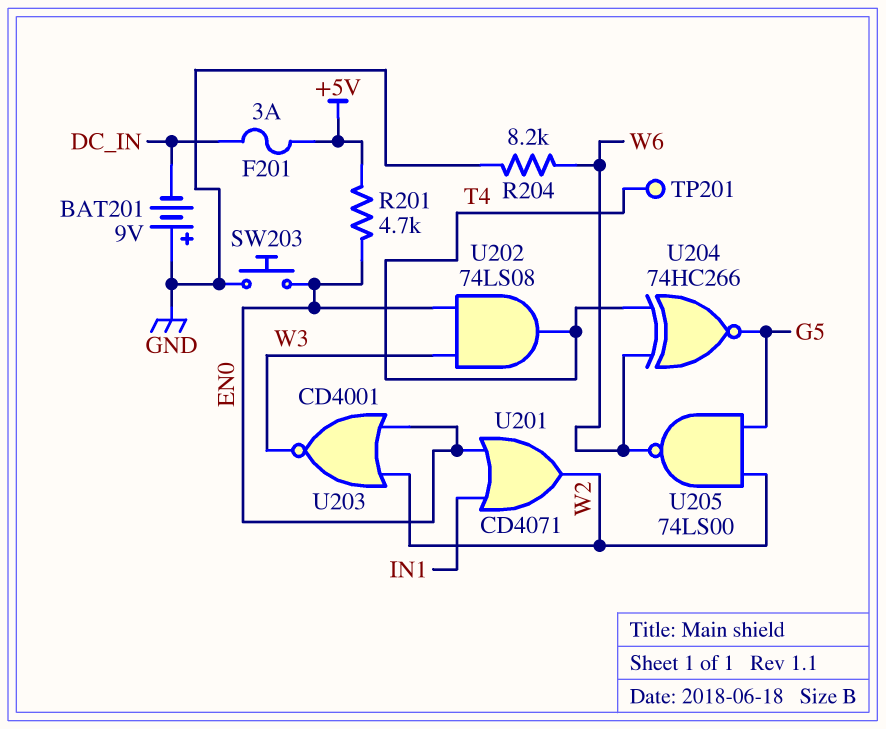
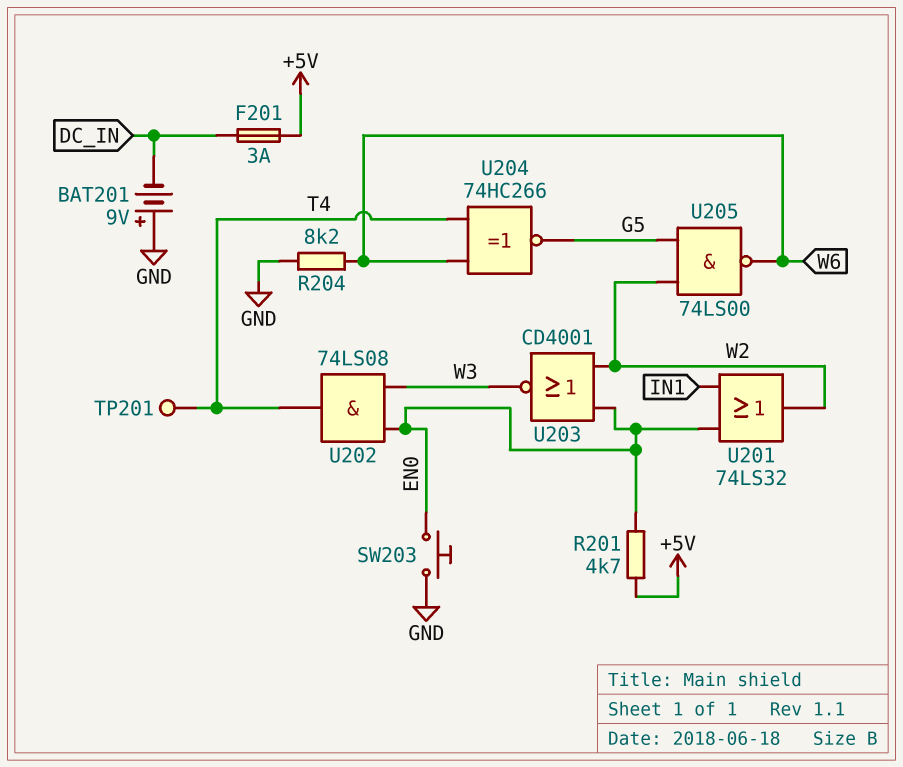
U201: OR CD4071 (in EN0, in IN1, out W2) -> OR 74LS32 (in EN0, in IN1, out W2)

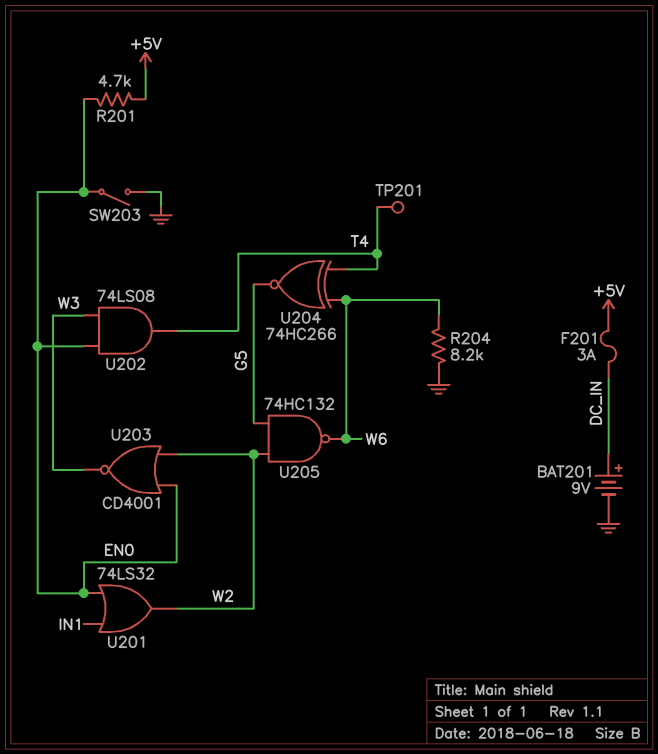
BAT201: 9V (plus GND, minus DC_IN) -> 9V (plus DC_IN, minus GND)
SW203: button (EN0, GND) -> switch (EN0, GND)
U205: NAND 74LS00 (in G5, in W2, out W6) -> NAND 74HC132 (in G5, in W2, out W6)

